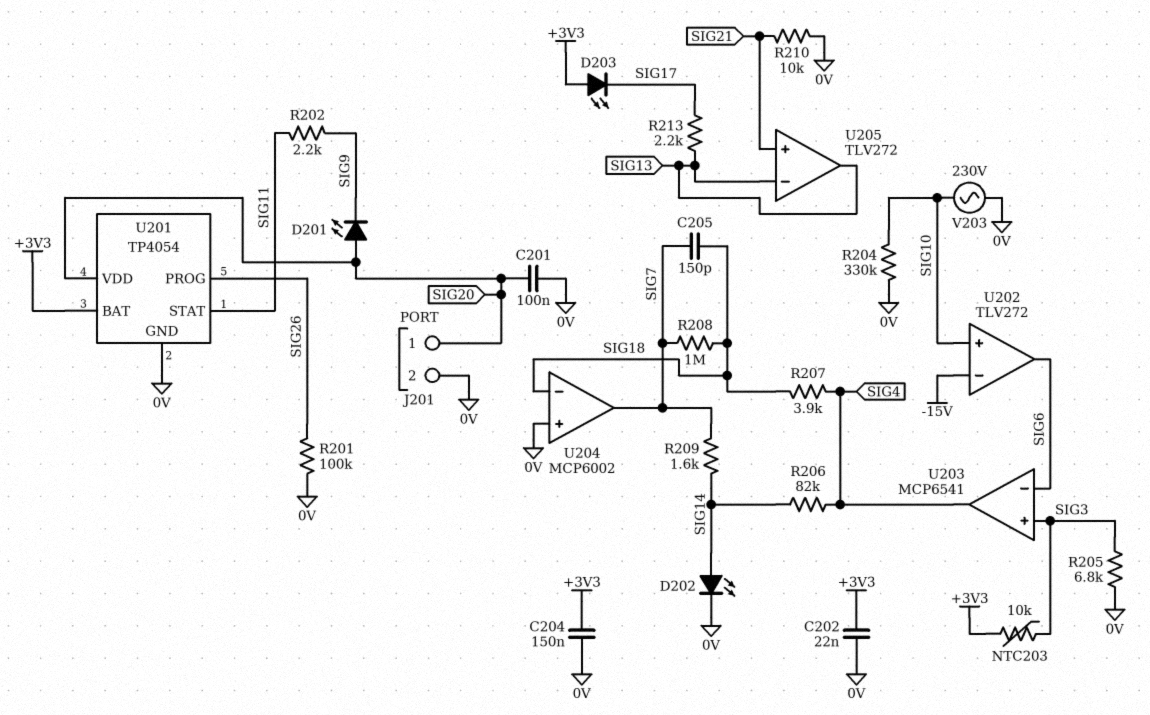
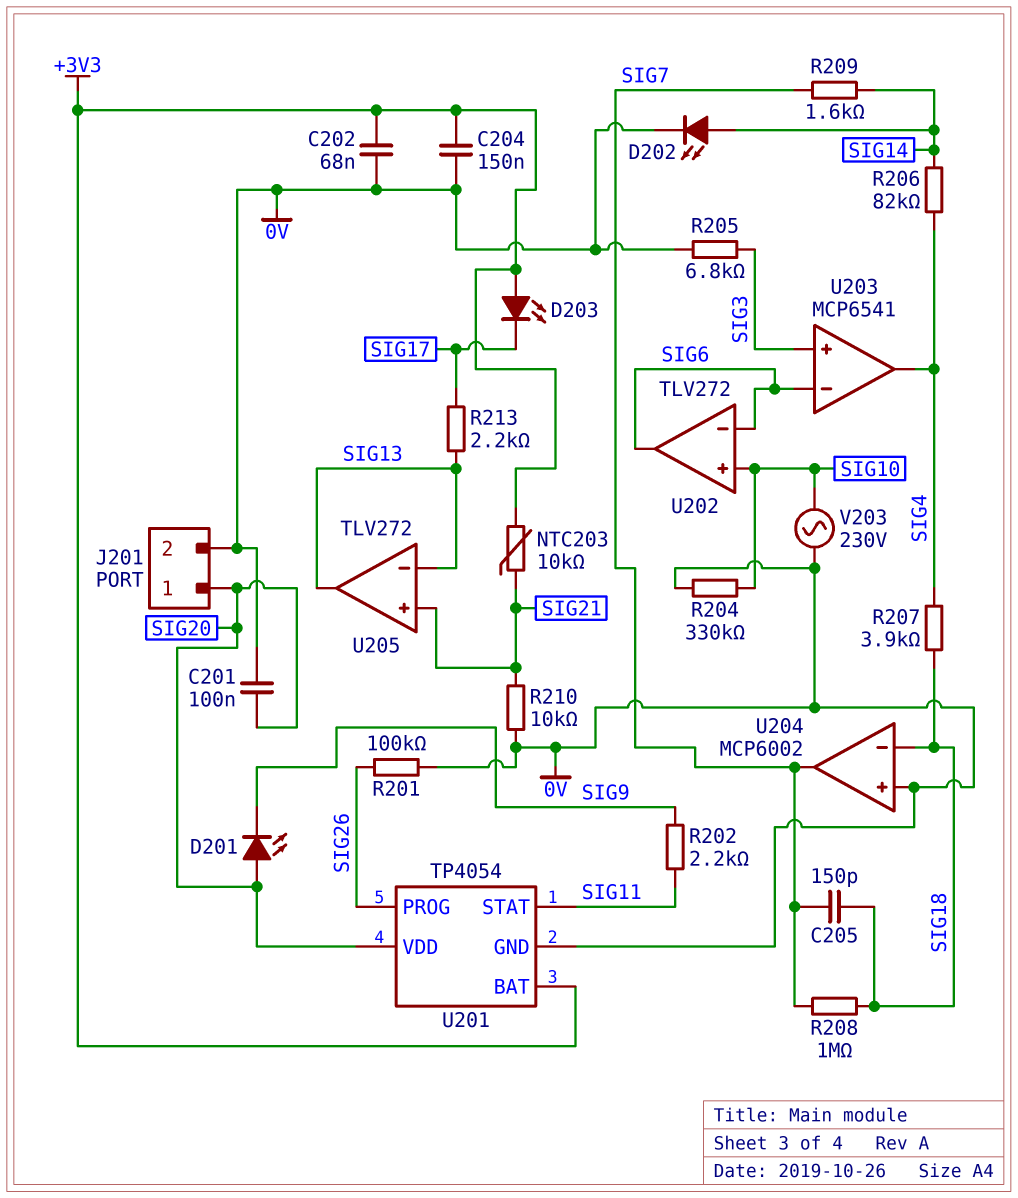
C202: 22nF (+3V3, 0V) -> 68nF (+3V3, 0V)
NTC203: 10k (+3V3, SIG3) -> 10k (+3V3, SIG21)
U202 pin in-: -15V -> SIG6

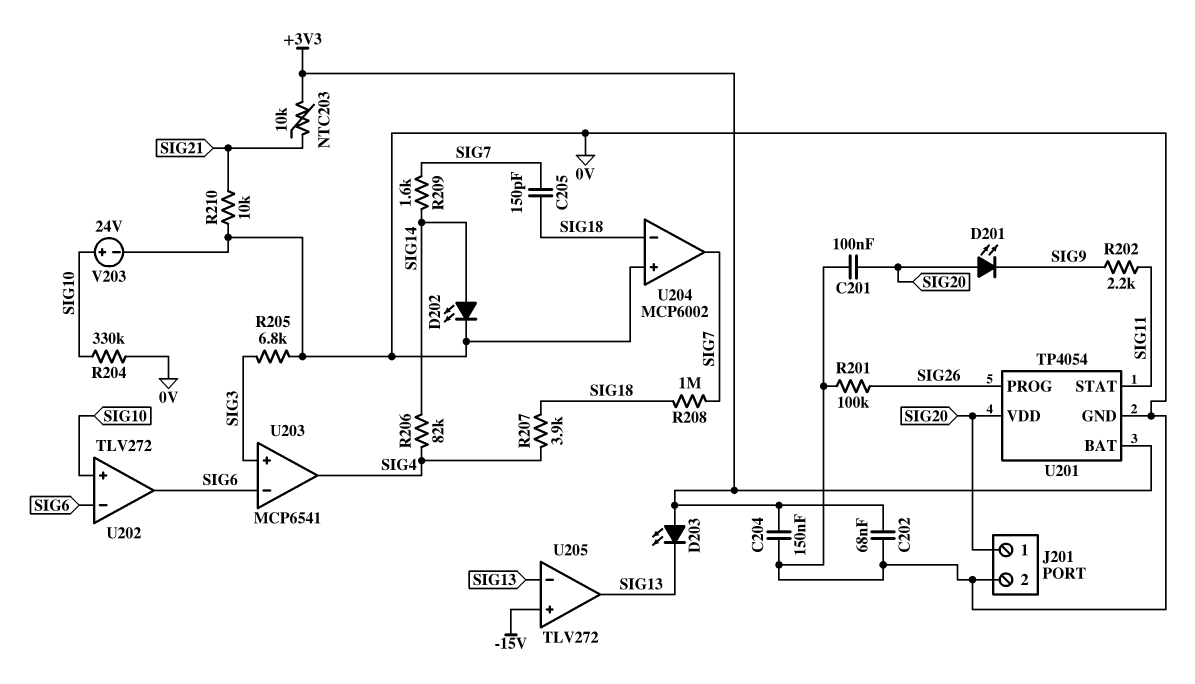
D203: LED (A +3V3, K SIG17) -> LED (A +3V3, K SIG13)
R213: 2.2k (SIG13, SIG17) -> none
U205 pin in+: SIG21 -> -15V
V203: AC 230V (0V, SIG10) -> 24V (plus SIG10, minus 0V)

